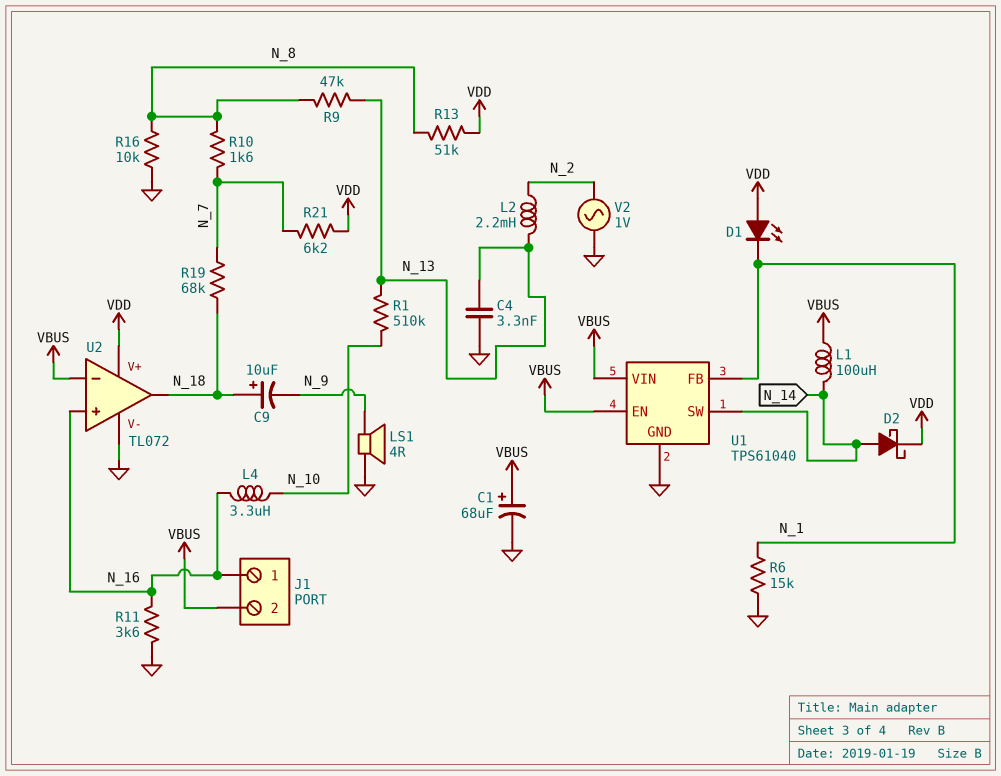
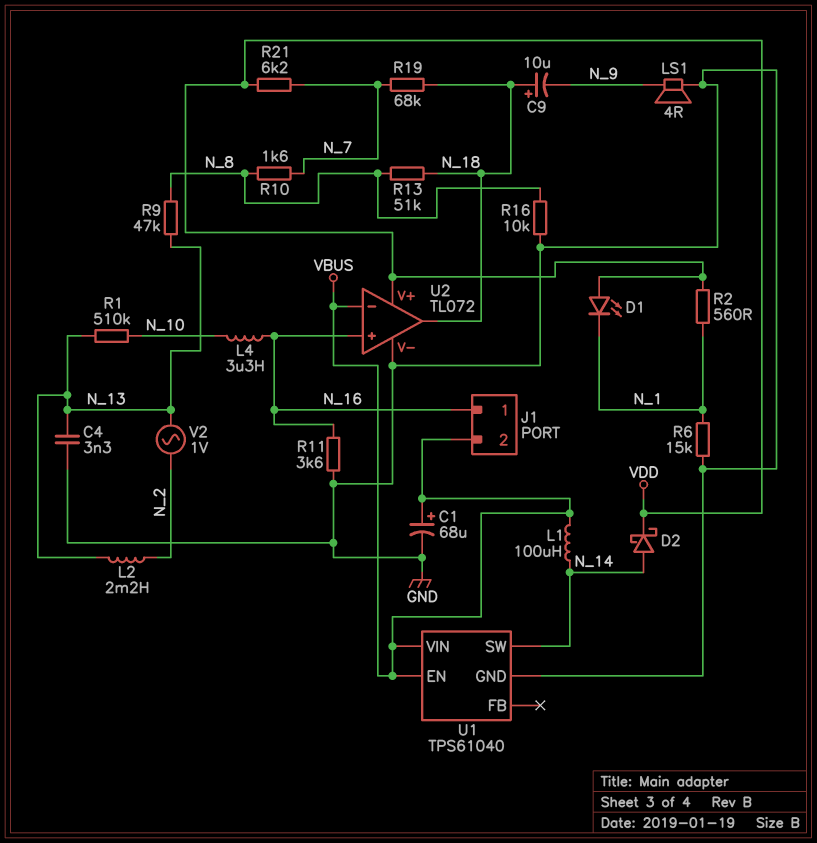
R2: none -> 560 (N_1, VDD)
R13: 51k (N_8, VDD) -> 51k (N_8, N_18)
U1 pin FB: N_1 -> none
V2: AC 1V (GND, N_2) -> AC 1V (N_2, N_13)

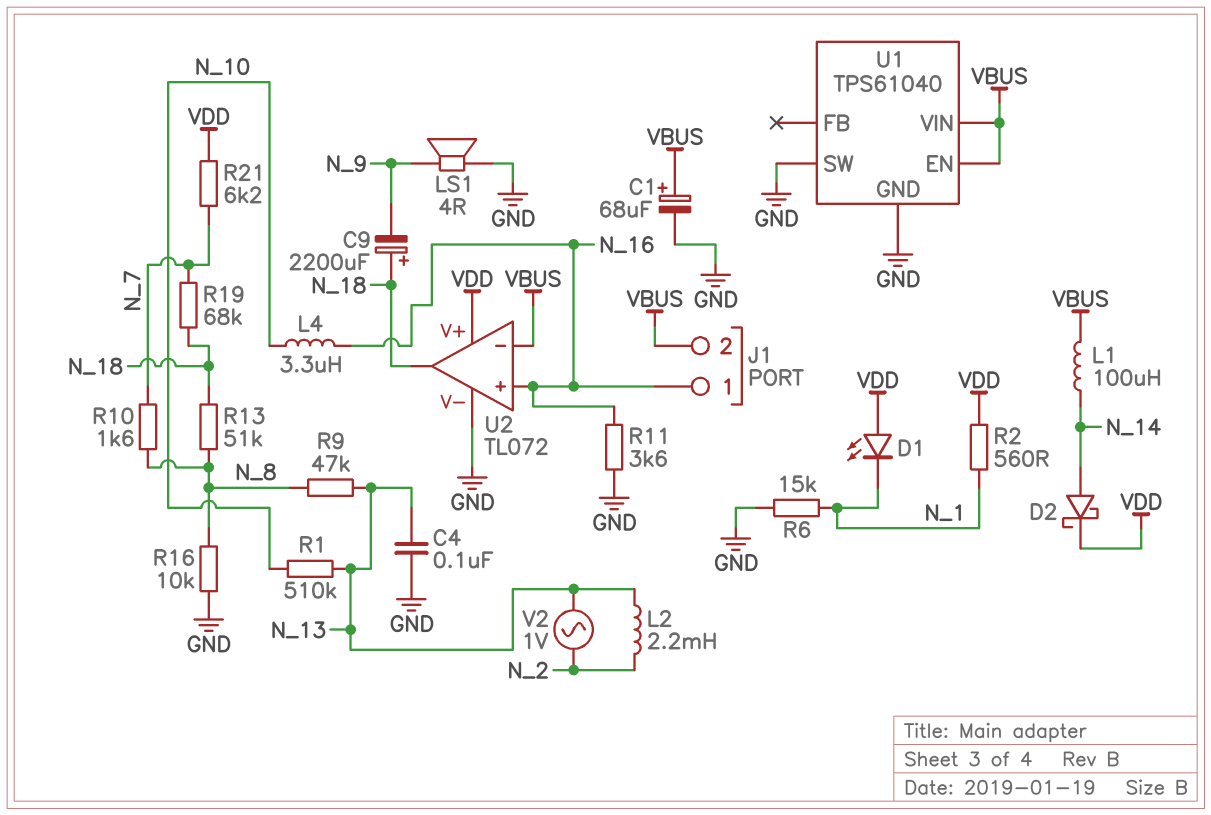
C4: 3.3nF (GND, N_13) -> 100nF (GND, N_13)
C9: 10uF (plus N_18, minus N_9) -> 2200uF (plus N_18, minus N_9)
U1 pin SW: N_14 -> GND

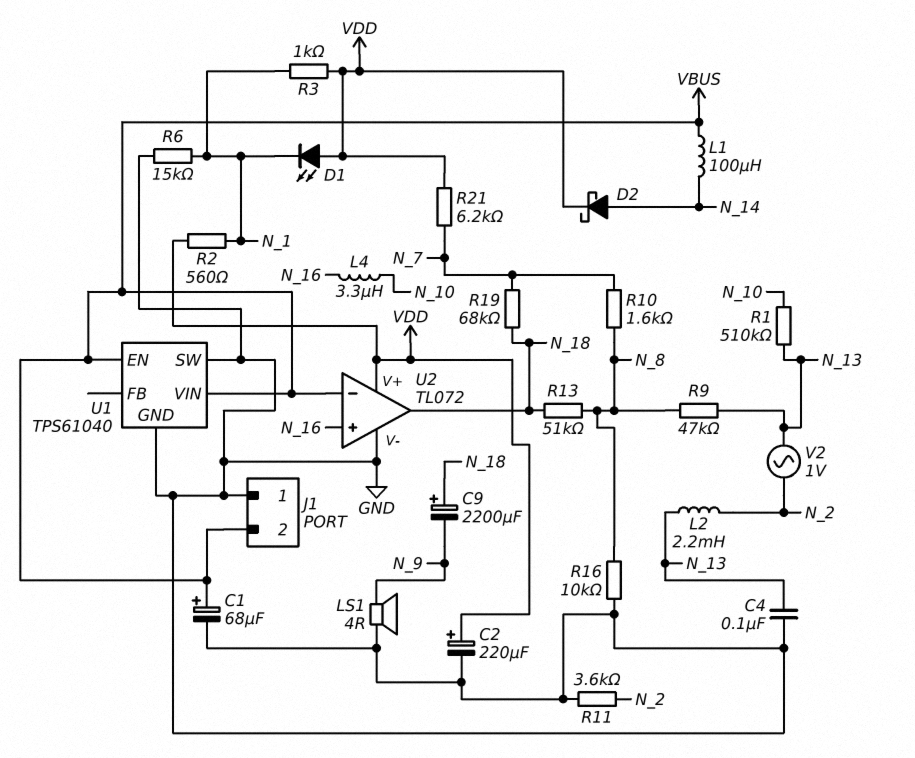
C2: none -> 220uF (plus VDD, minus GND)
J1 pin 1: N_16 -> GND
R3: none -> 1k (N_1, VDD)
R11: 3.6k (GND, N_16) -> 3.6k (GND, N_2)

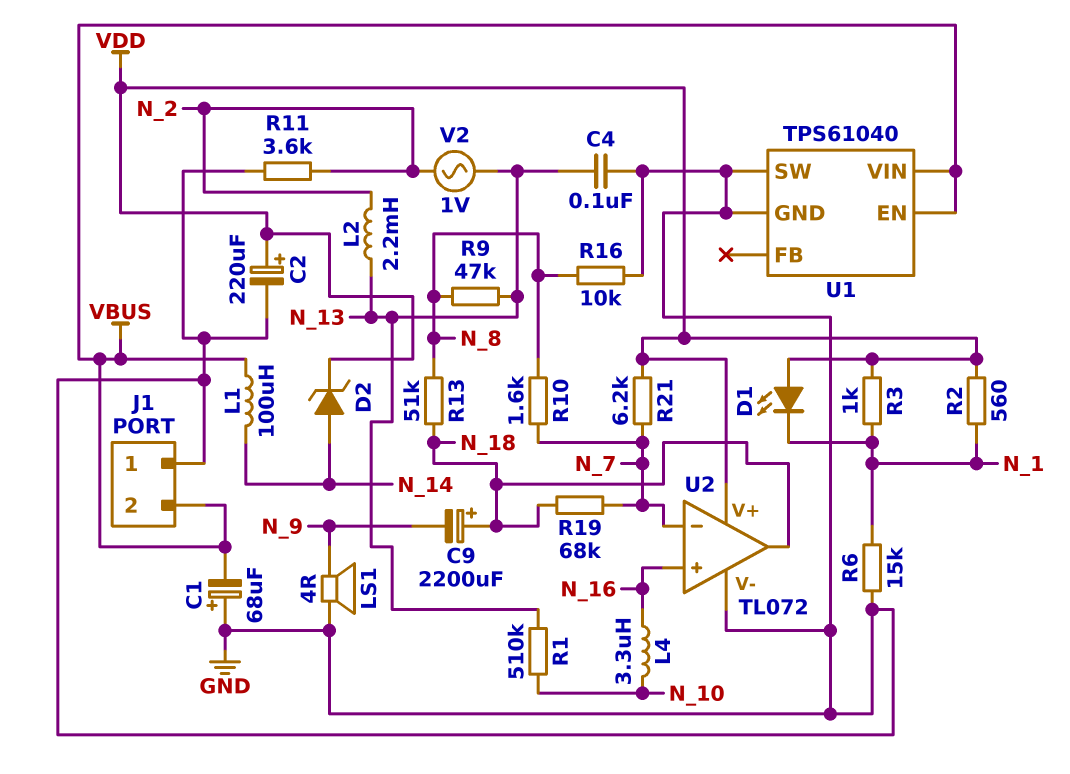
C1: 68uF (plus VBUS, minus GND) -> 68uF (plus GND, minus VBUS)
D2: schottky (A N_14, K VDD) -> zener (A N_14, K VDD)
U2 pin in-: VBUS -> N_7

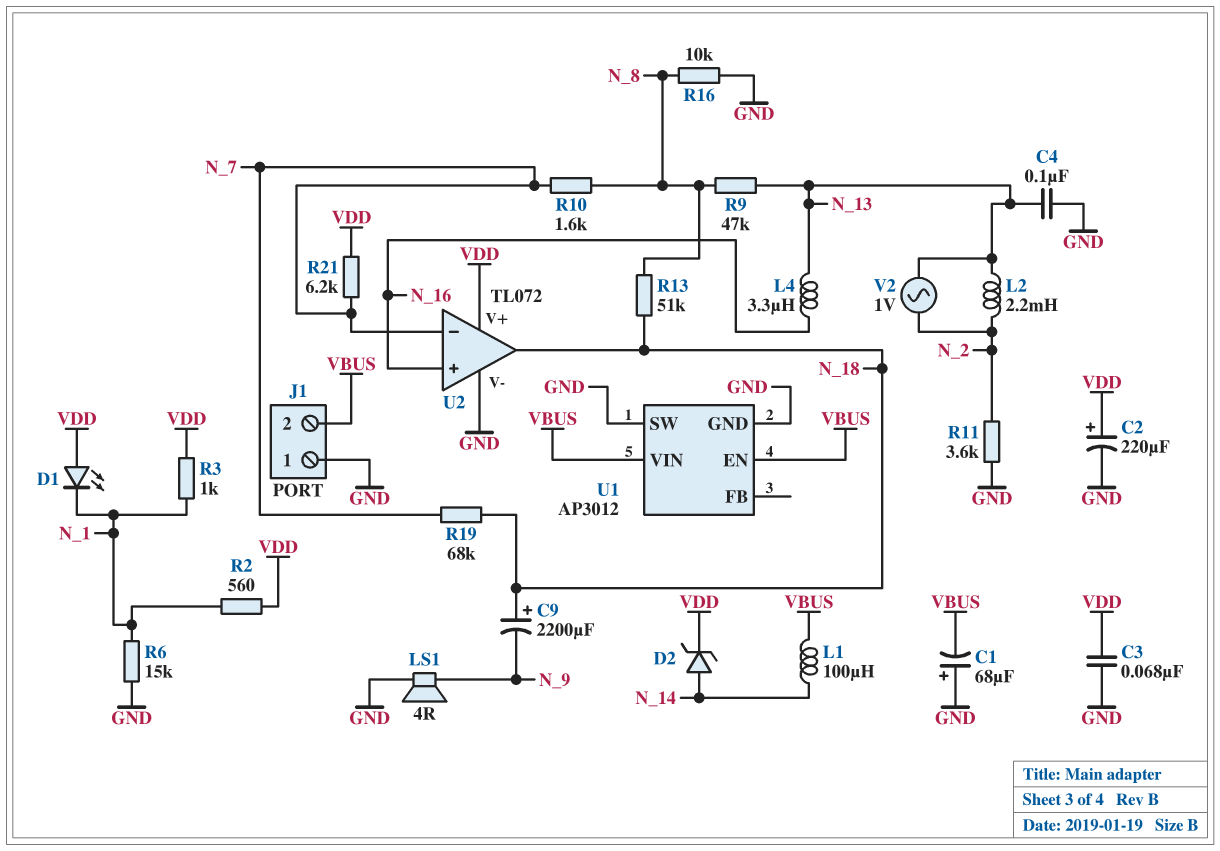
C3: none -> 68nF (GND, VDD)
L4: 3.3uH (N_10, N_16) -> 3.3uH (N_13, N_16)
R1: 510k (N_10, N_13) -> none
U1: TPS61040 -> AP3012

